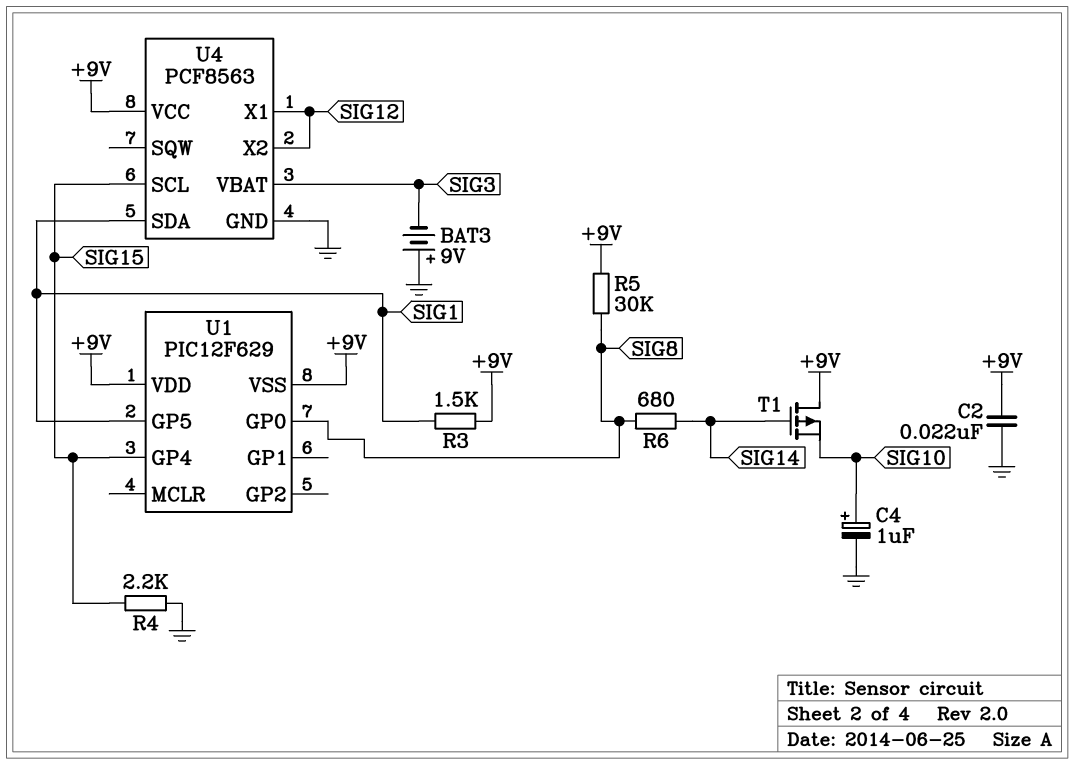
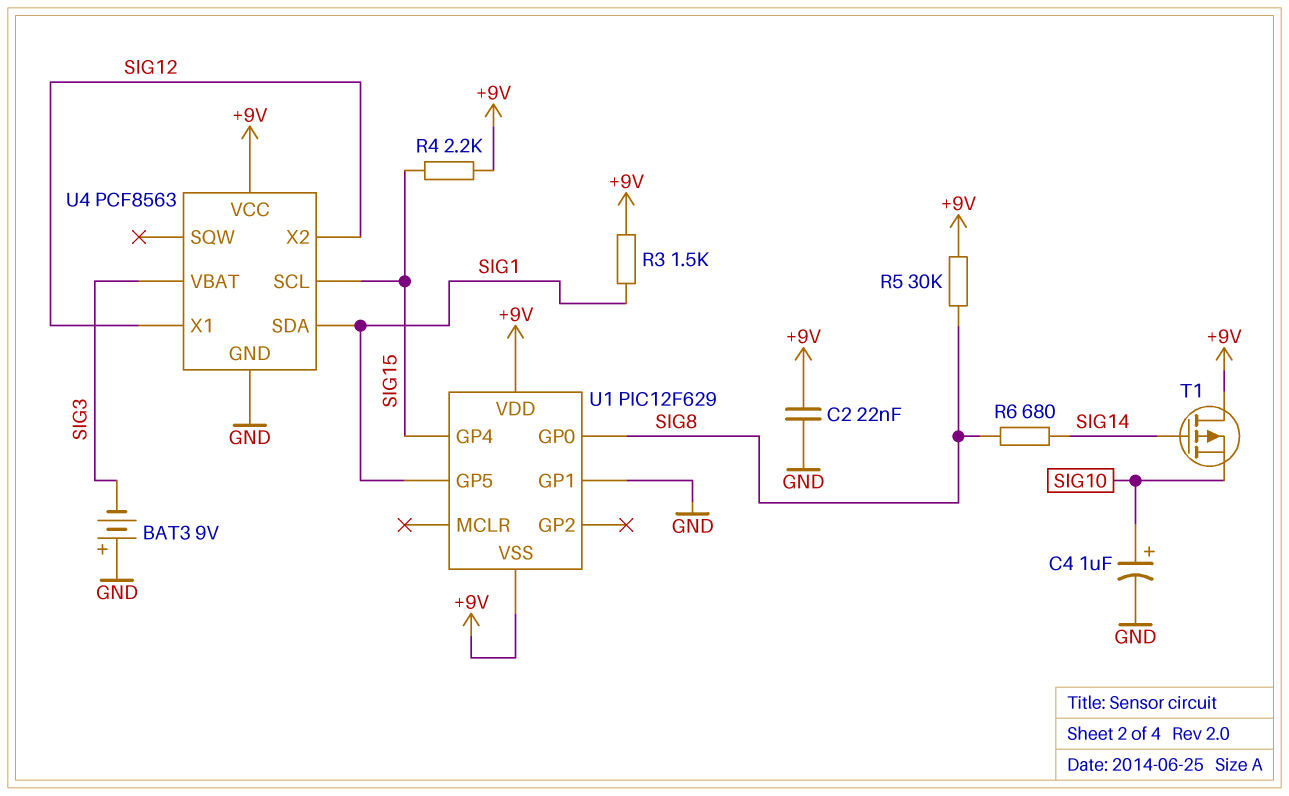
R4: 2.2k (GND, SIG15) -> 2.2k (+9V, SIG15)
U1 pin GP1: none -> GND

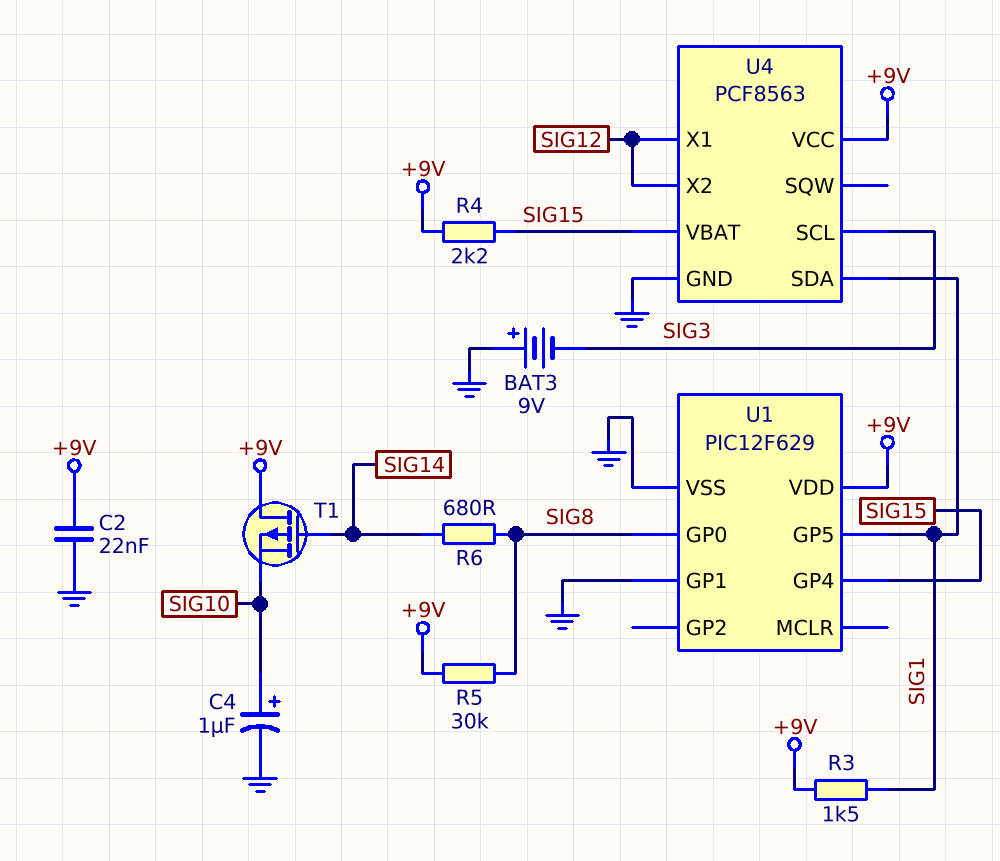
U1 pin VSS: +9V -> GND
U4 pin SCL: SIG15 -> SIG3
U4 pin VBAT: SIG3 -> SIG15

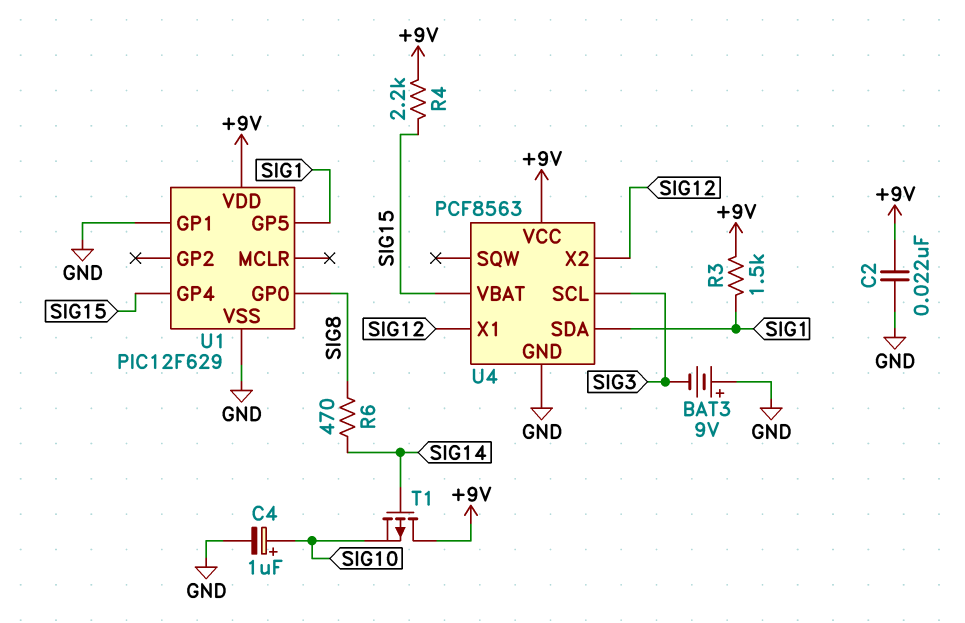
R5: 30k (+9V, SIG8) -> none
R6: 680 (SIG8, SIG14) -> 470 (SIG8, SIG14)

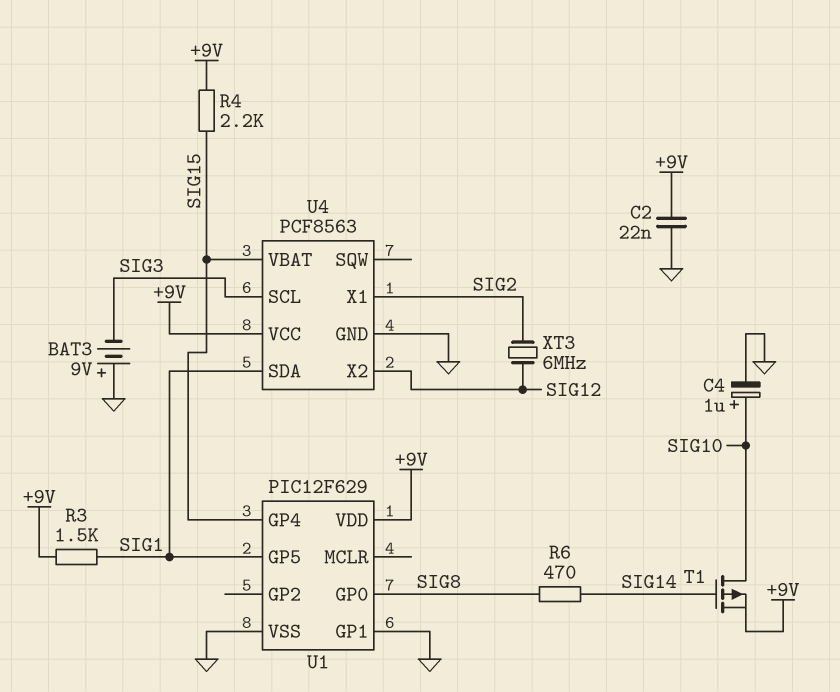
T1: PMOS (G SIG14, D +9V, S SIG10) -> PMOS (G SIG14, D SIG10, S +9V)
U4 pin X1: SIG12 -> SIG2
XT3: none -> 6MHz (SIG2, SIG12)

